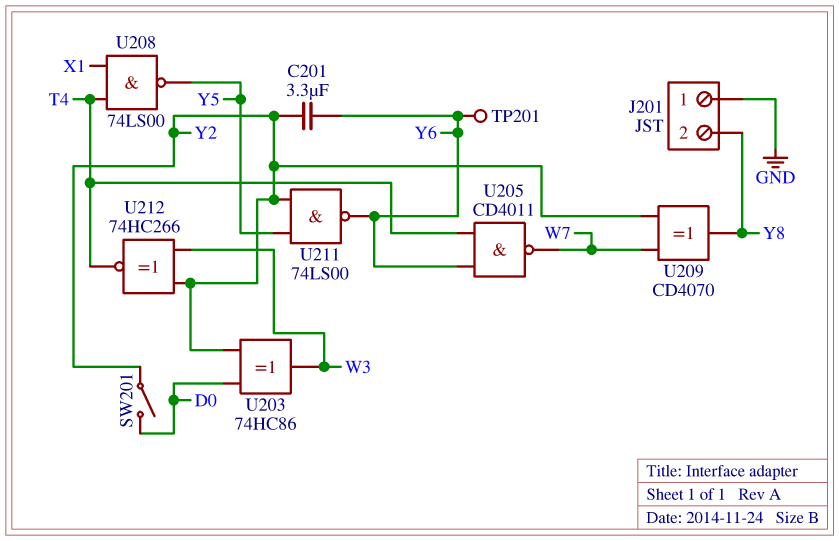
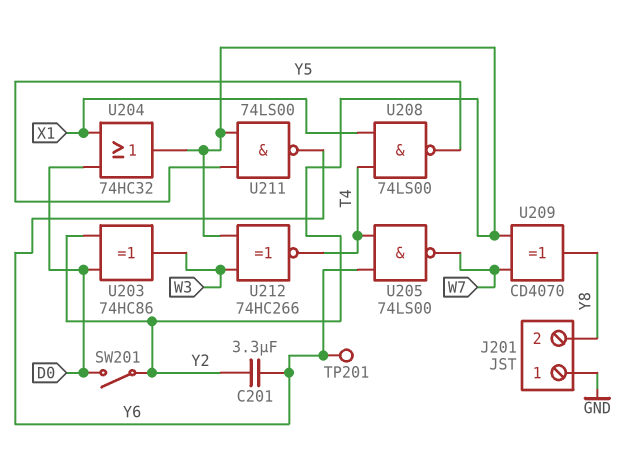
U204: none -> OR 74HC32 (in D0, in X1, out Y2)
U205: NAND CD4011 (in T4, in Y6, out W7) -> NAND 74LS00 (in T4, in Y6, out W7)

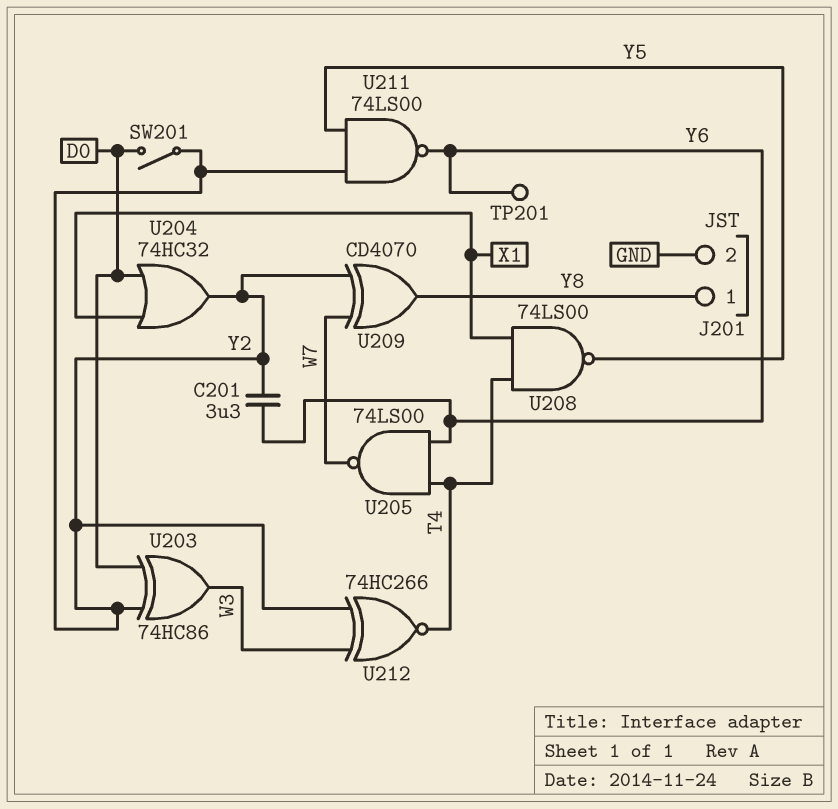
J201 pin 1: GND -> Y8
J201 pin 2: Y8 -> GND

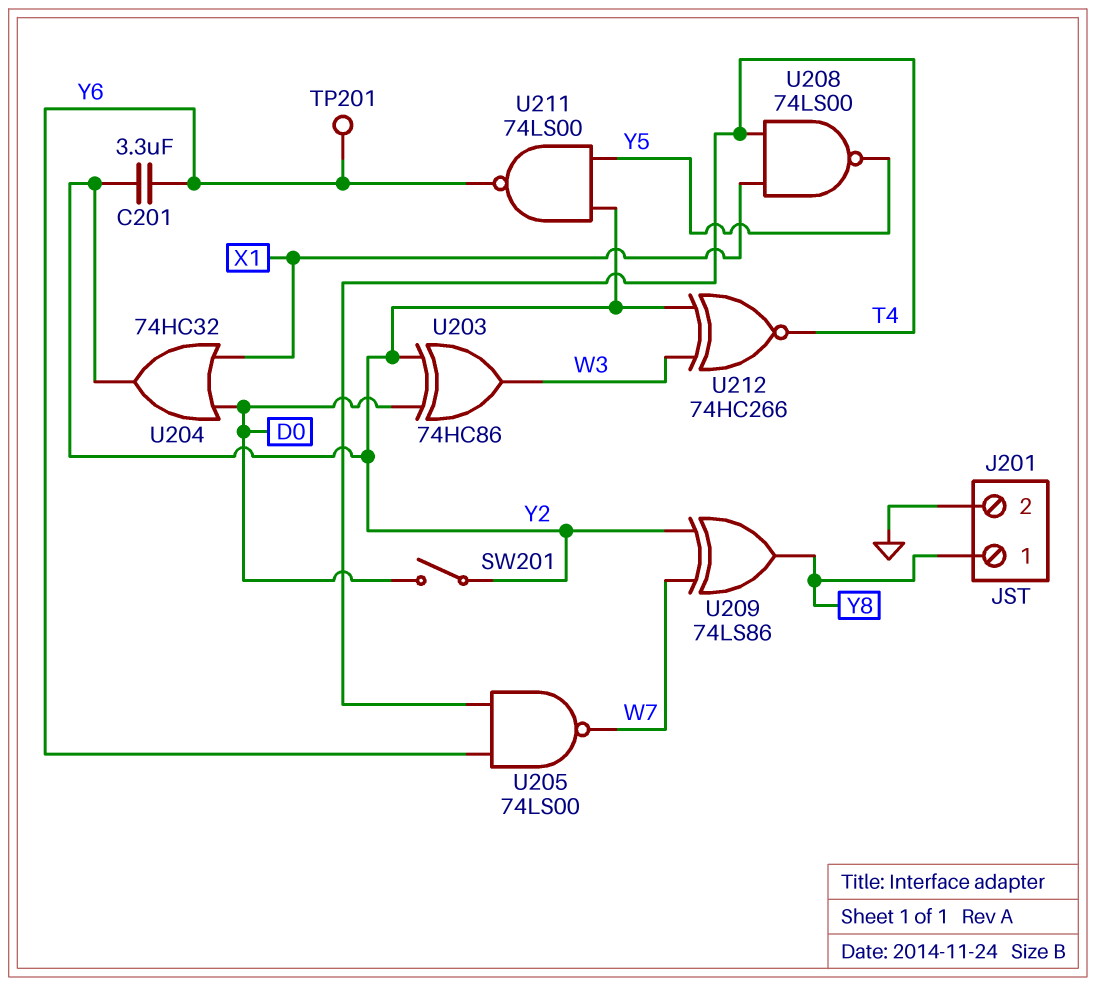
U209: XOR CD4070 (in W7, in Y2, out Y8) -> XOR 74LS86 (in W7, in Y2, out Y8)

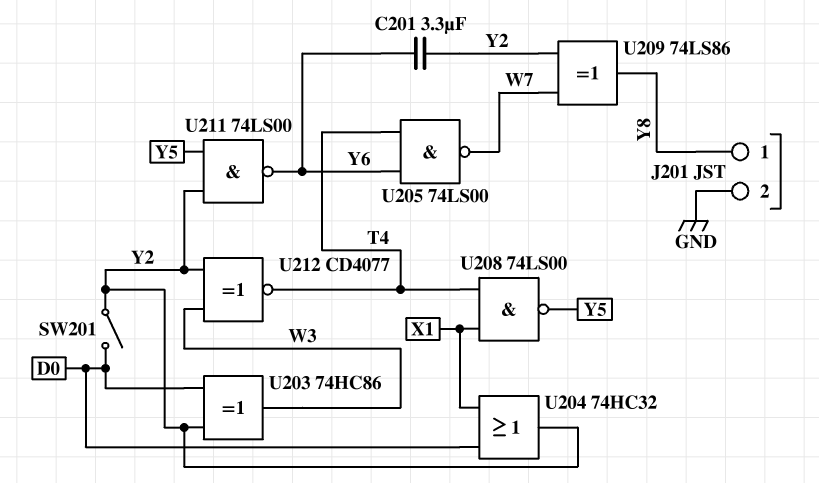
TP201: test point (Y6) -> none
U212: XNOR 74HC266 (in W3, in Y2, out T4) -> XNOR CD4077 (in W3, in Y2, out T4)

